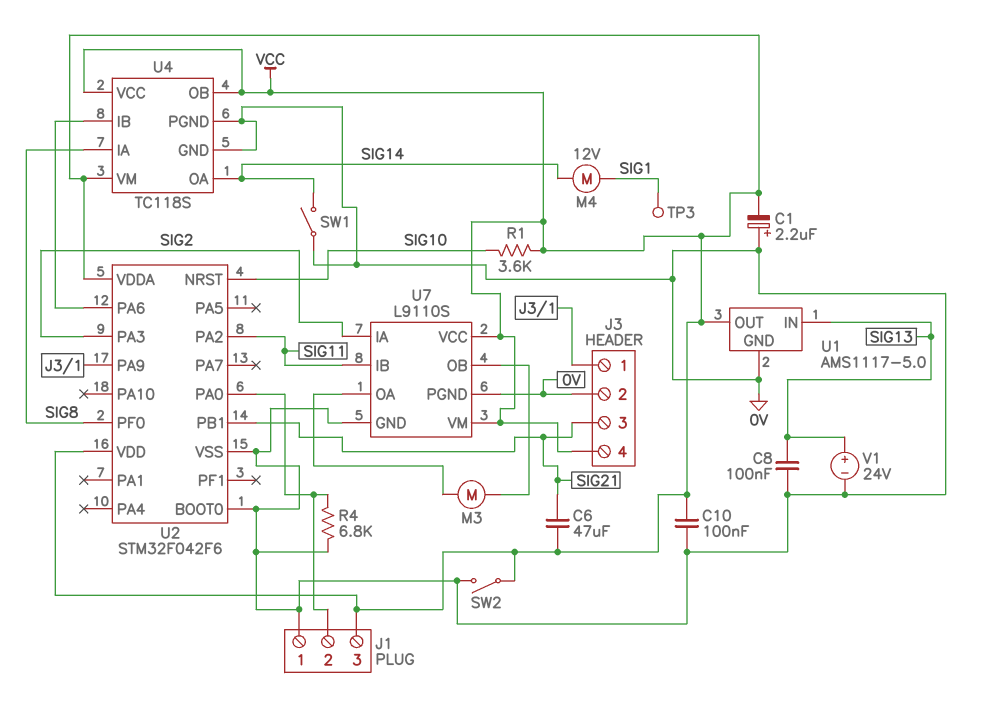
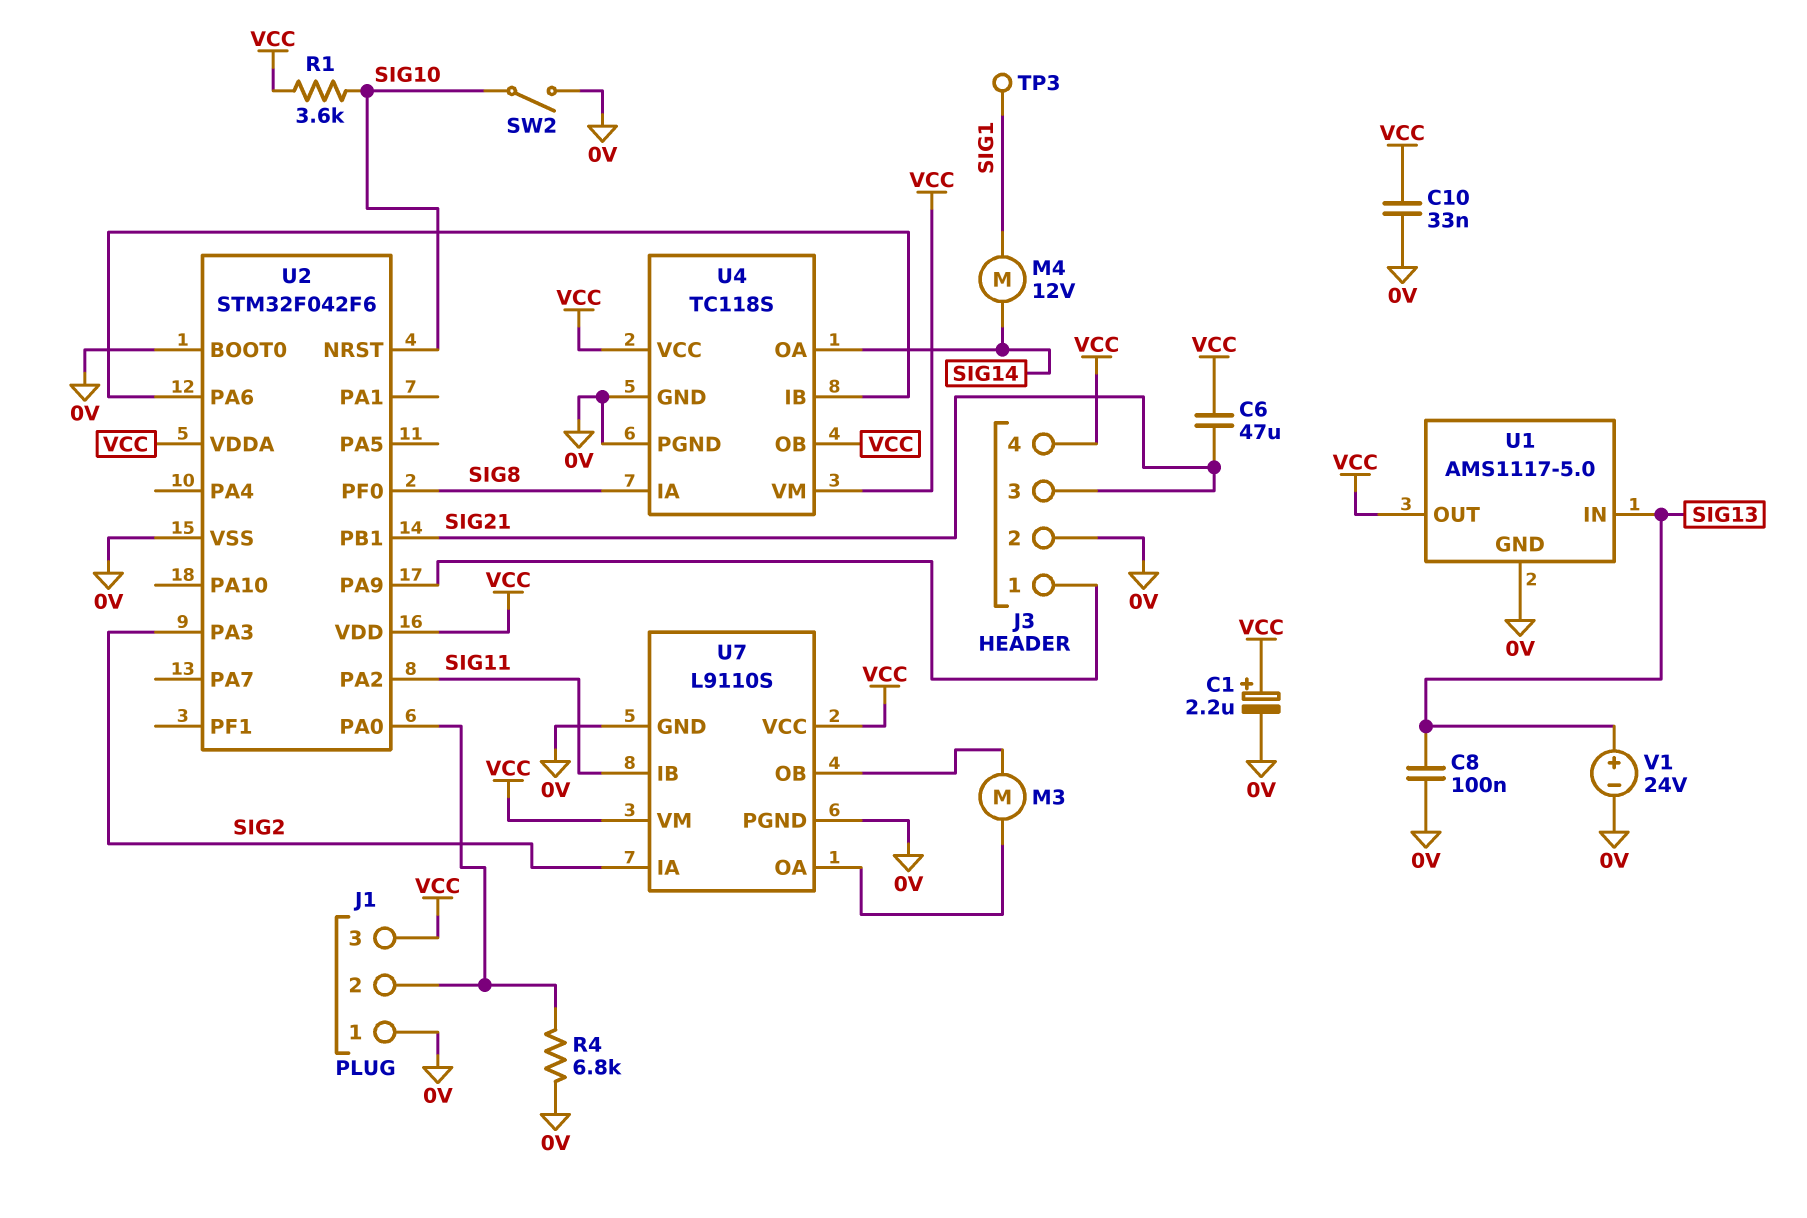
C1: 2.2uF (plus 0V, minus VCC) -> 2.2uF (plus VCC, minus 0V)
C10: 100nF (0V, VCC) -> 33nF (0V, VCC)
SW1: switch (0V, SIG14) -> none
SW2: switch (0V, VCC) -> switch (0V, SIG10)

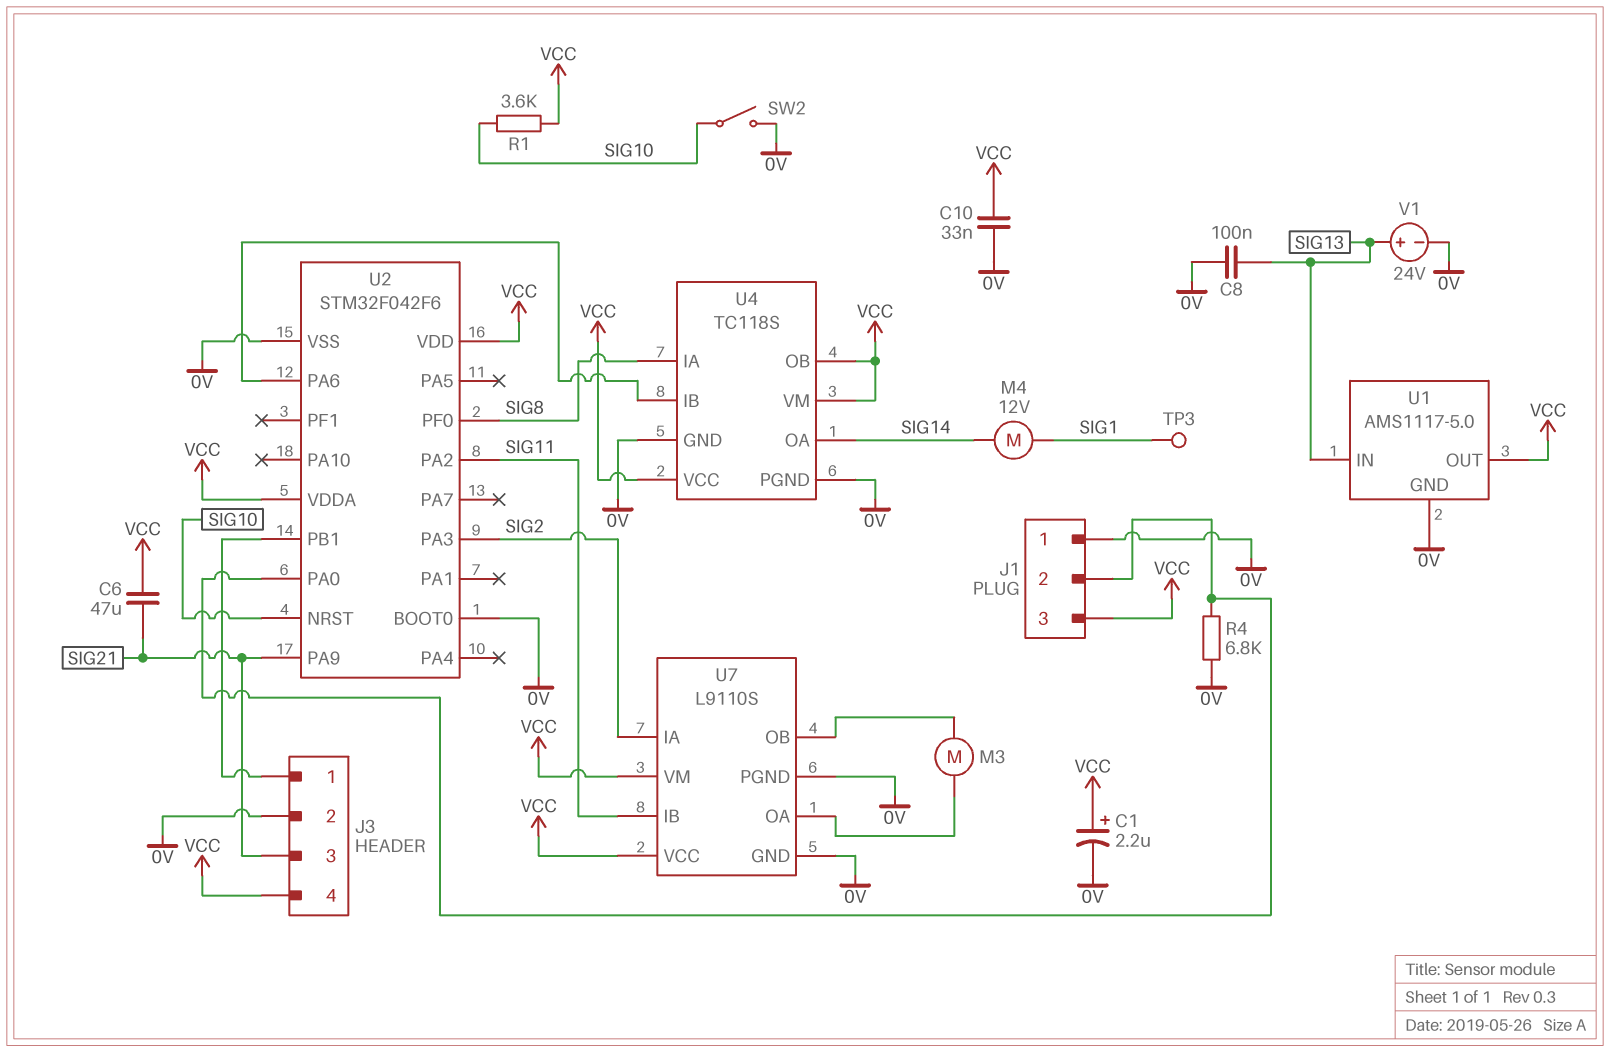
U2 pin PA9: J3/1 -> SIG21
U2 pin PB1: SIG21 -> J3/1

